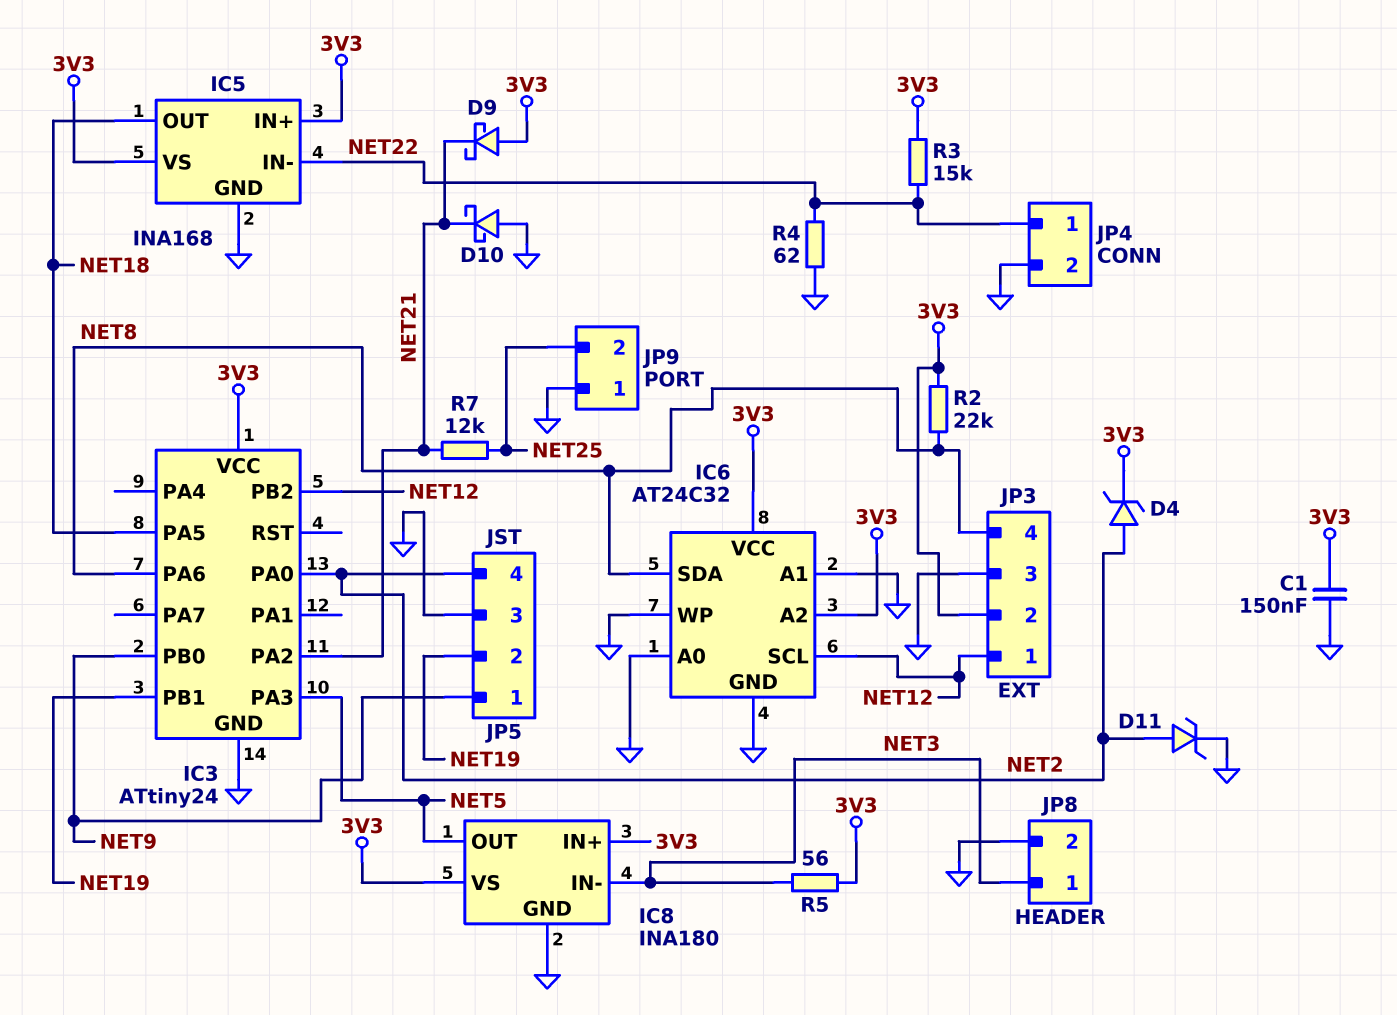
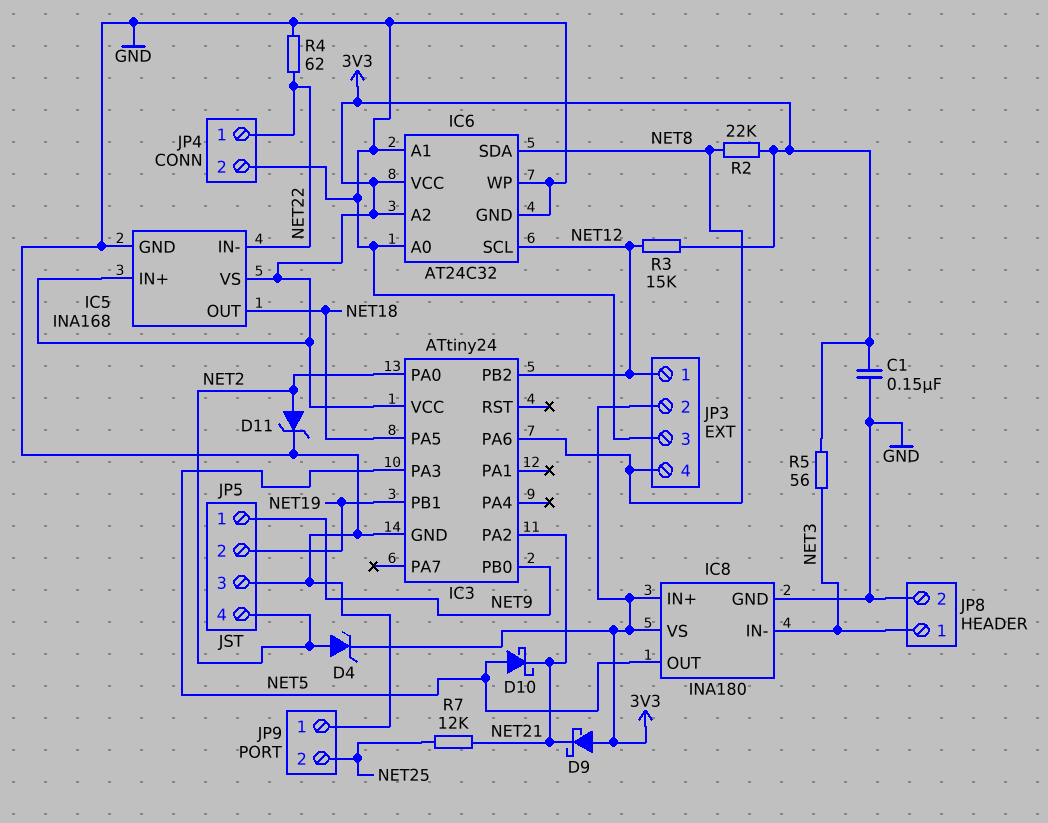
D10: schottky (A GND, K NET21) -> schottky (A NET5, K NET21)
R3: 15k (3V3, NET22) -> 15k (3V3, NET12)

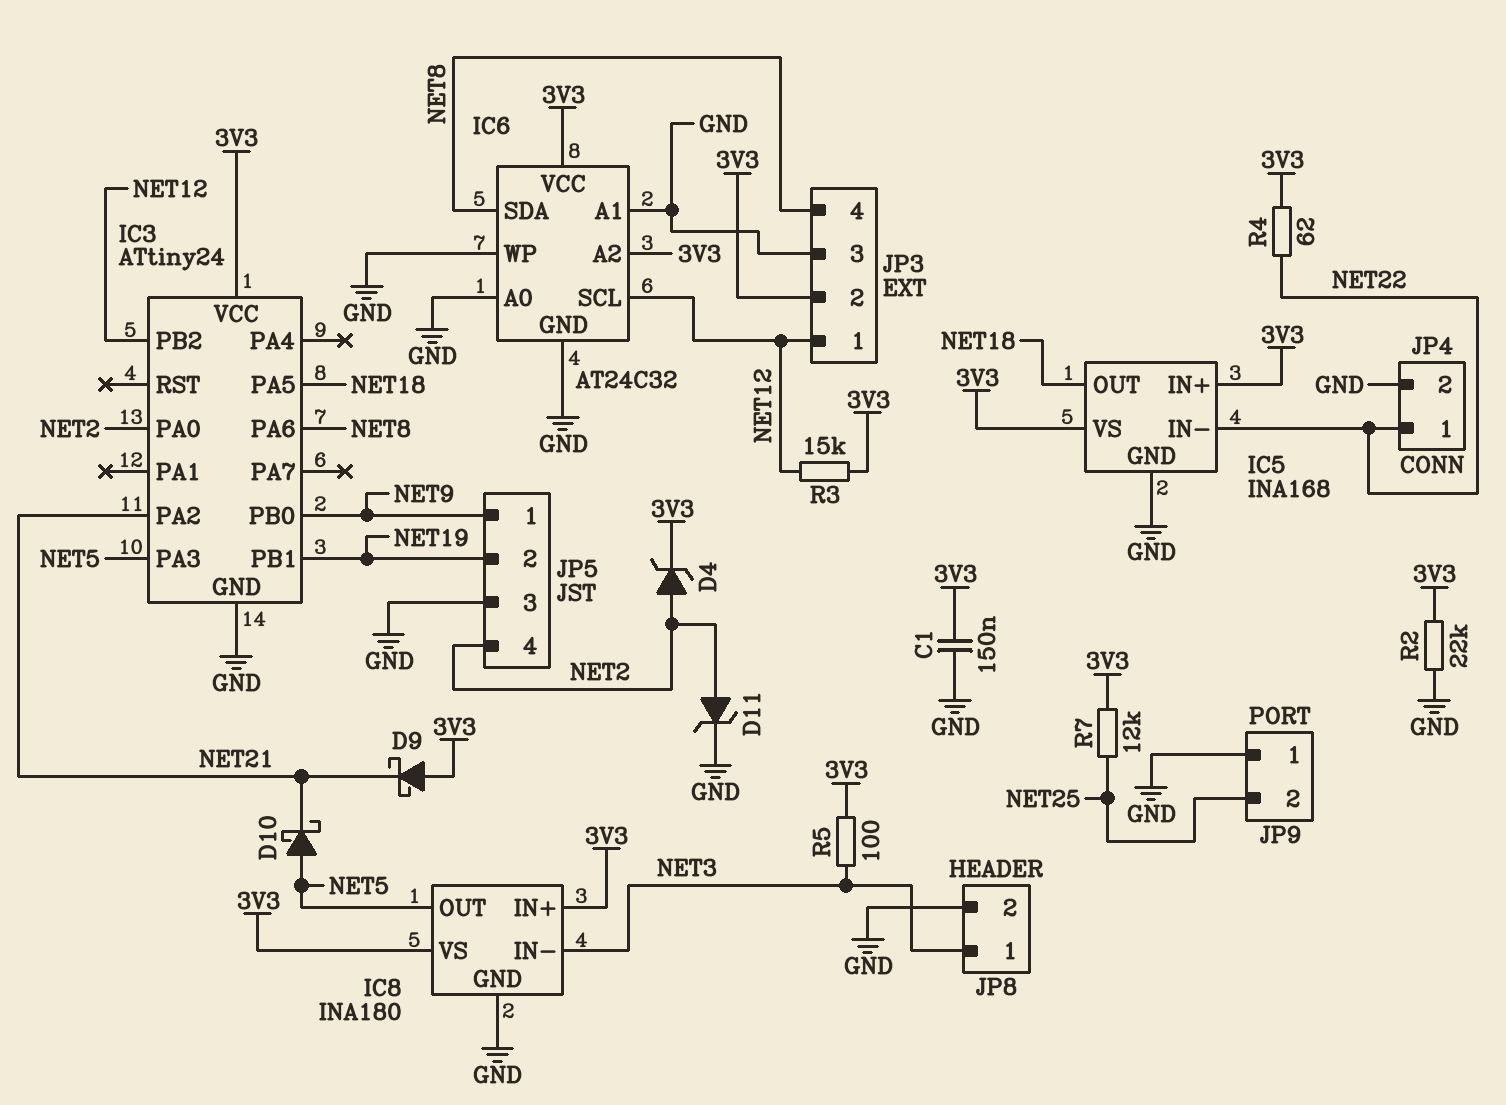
R2: 22k (3V3, NET8) -> 22k (3V3, GND)
R4: 62 (GND, NET22) -> 62 (3V3, NET22)
R5: 56 (3V3, NET3) -> 100 (3V3, NET3)
R7: 12k (NET21, NET25) -> 12k (3V3, NET25)

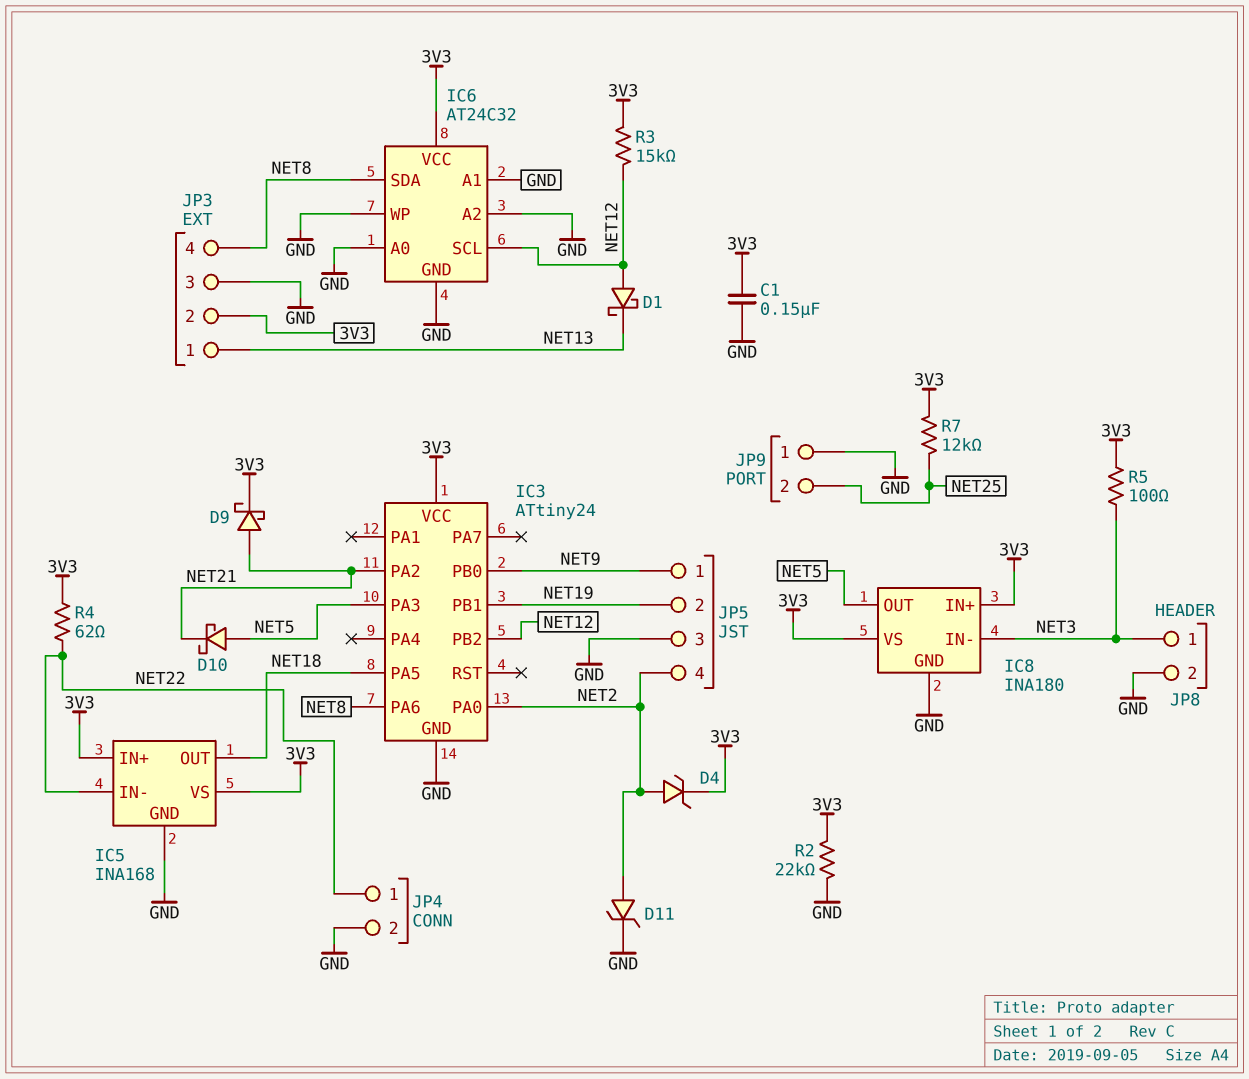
D1: none -> schottky (A NET12, K NET13)
D9: schottky (A 3V3, K NET21) -> schottky (A NET21, K 3V3)
IC6 pin A2: 3V3 -> GND
JP3 pin 1: NET12 -> NET13

